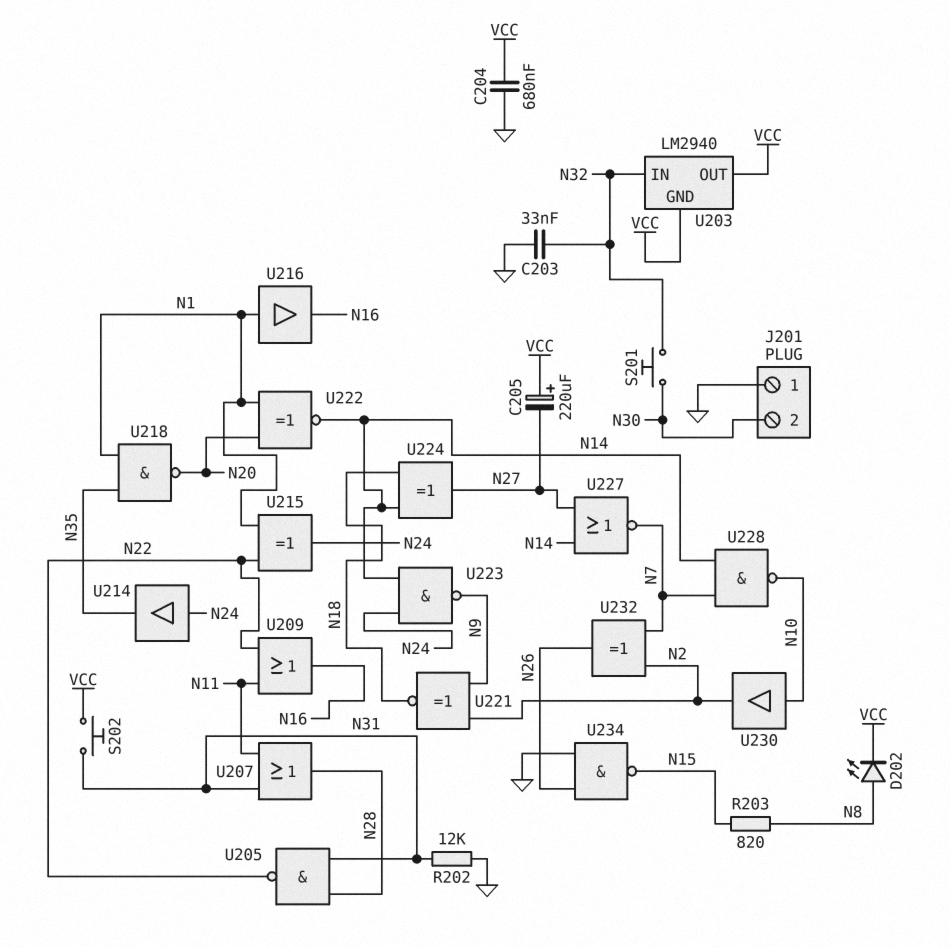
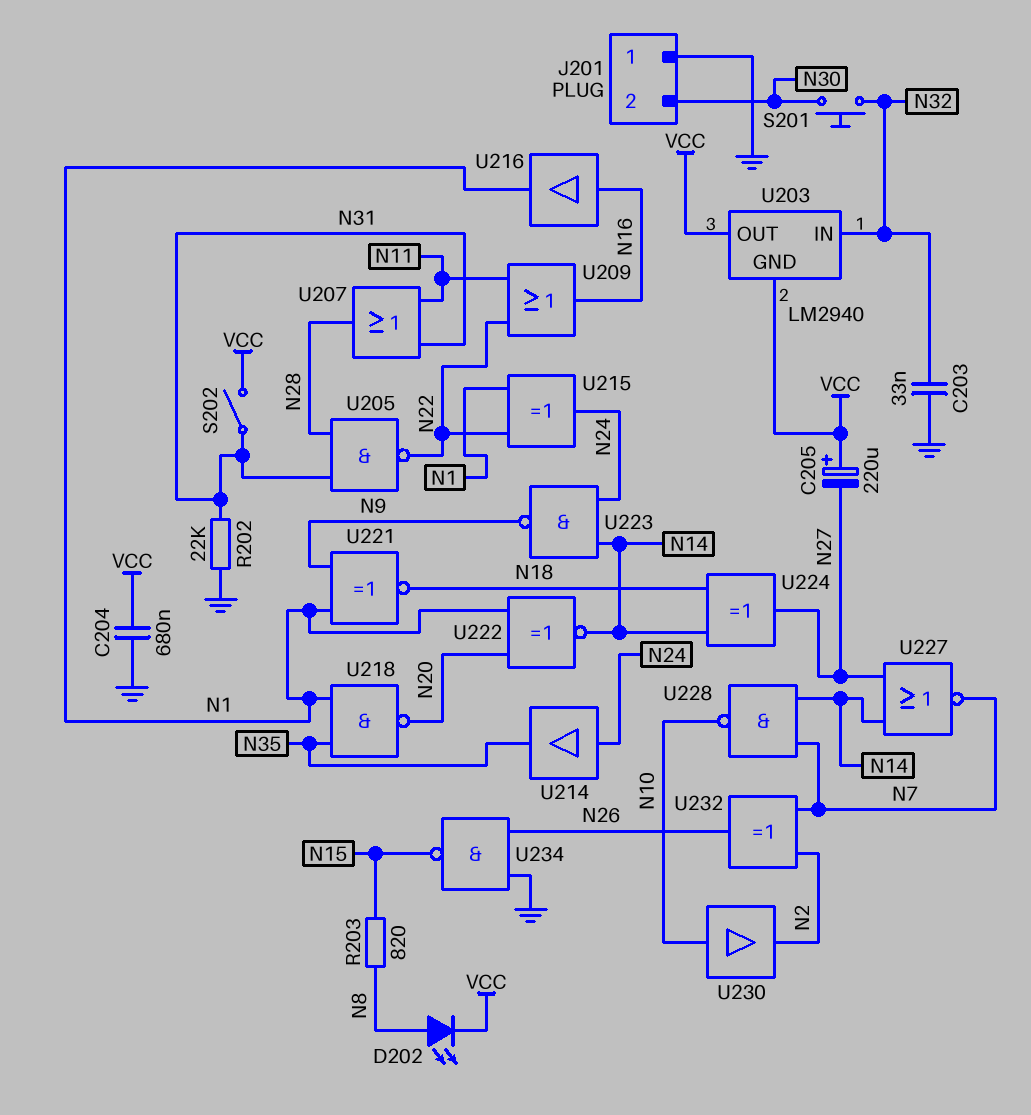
R202: 12k (GND, N31) -> 22k (GND, N31)
S202: button (N31, VCC) -> switch (N31, VCC)
U216: buffer (in N1, out N16) -> buffer (in N16, out N1)
U221: XNOR (in N2, in N9, out N18) -> XNOR (in N1, in N9, out N18)

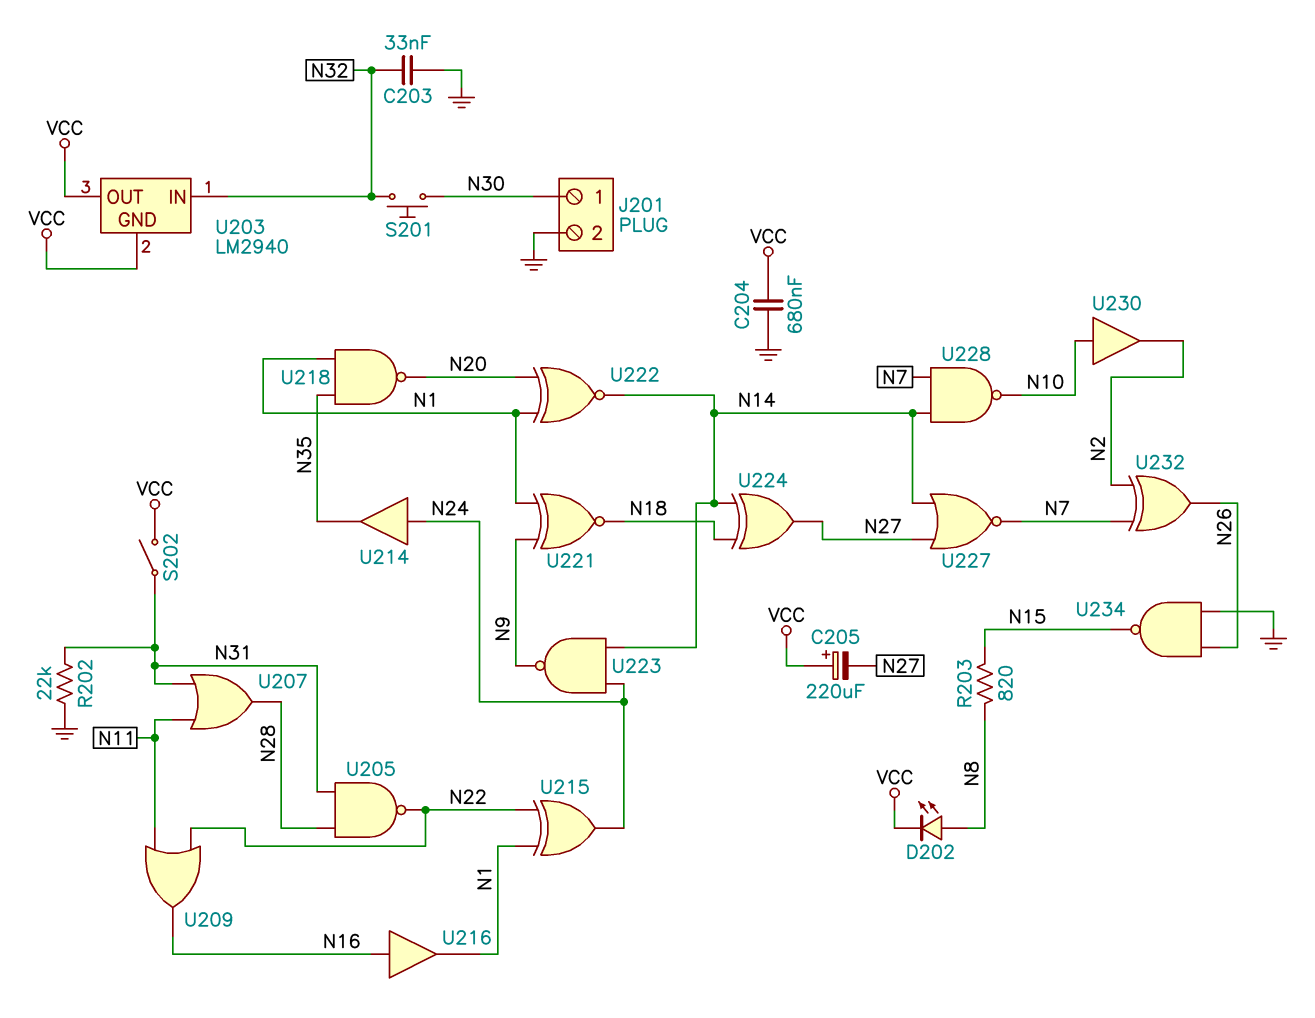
J201 pin 1: GND -> N30
J201 pin 2: N30 -> GND

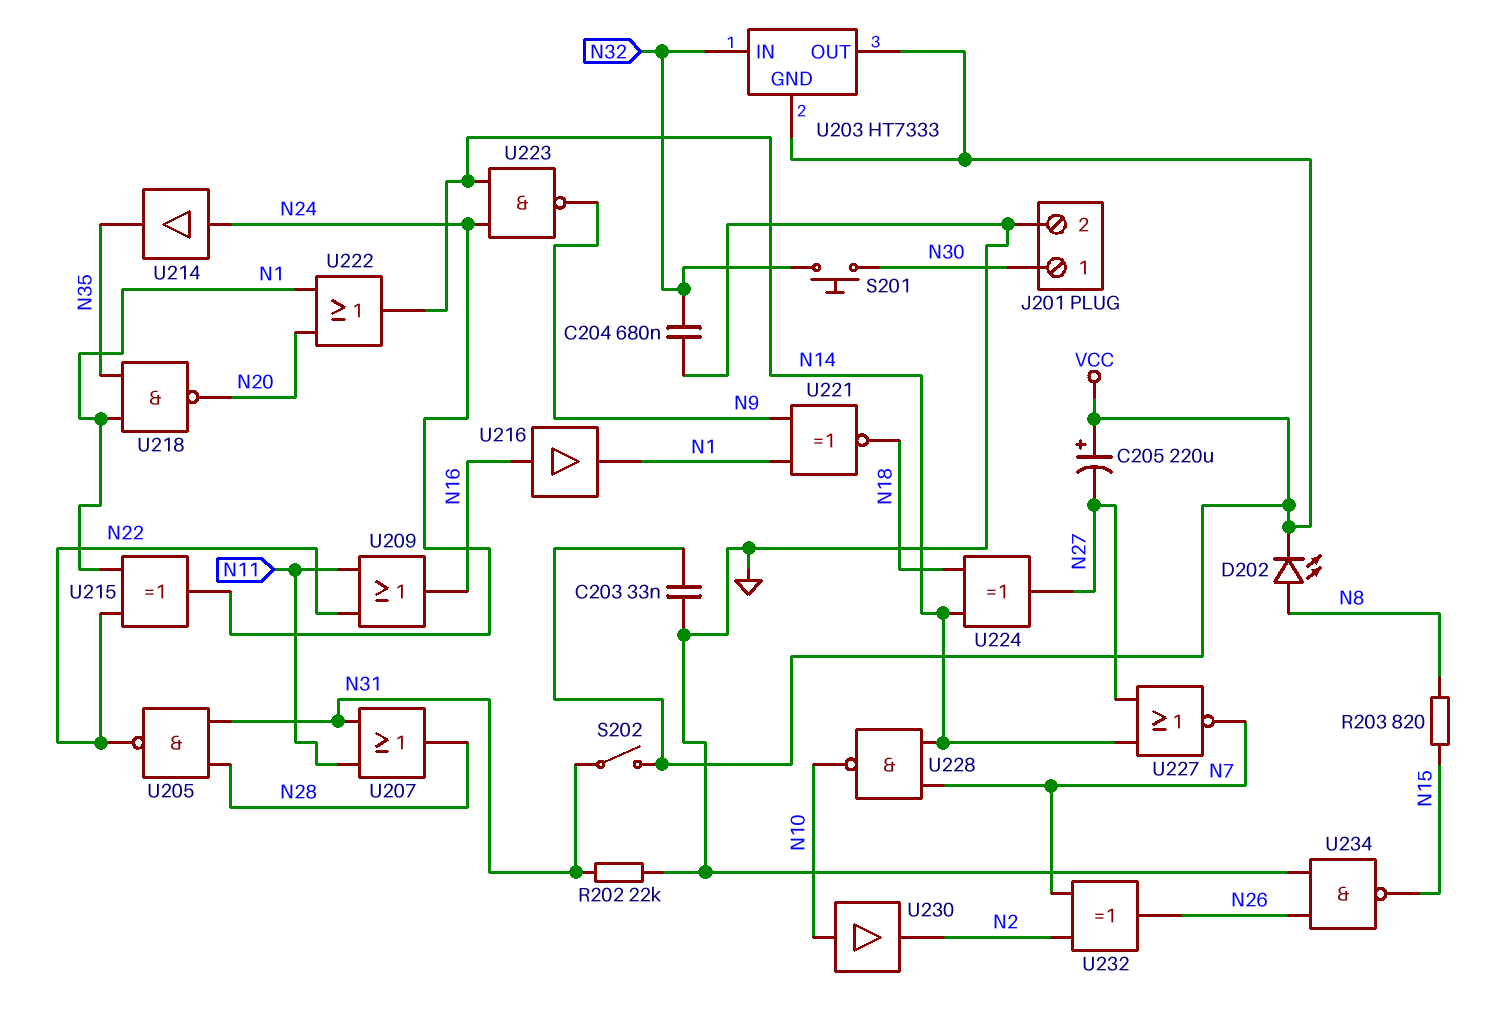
C203: 33nF (GND, N32) -> 33nF (GND, VCC)
C204: 680nF (GND, VCC) -> 680nF (GND, N32)
U203: LM2940 -> HT7333
U222: XNOR (in N1, in N20, out N14) -> OR (in N1, in N20, out N14)

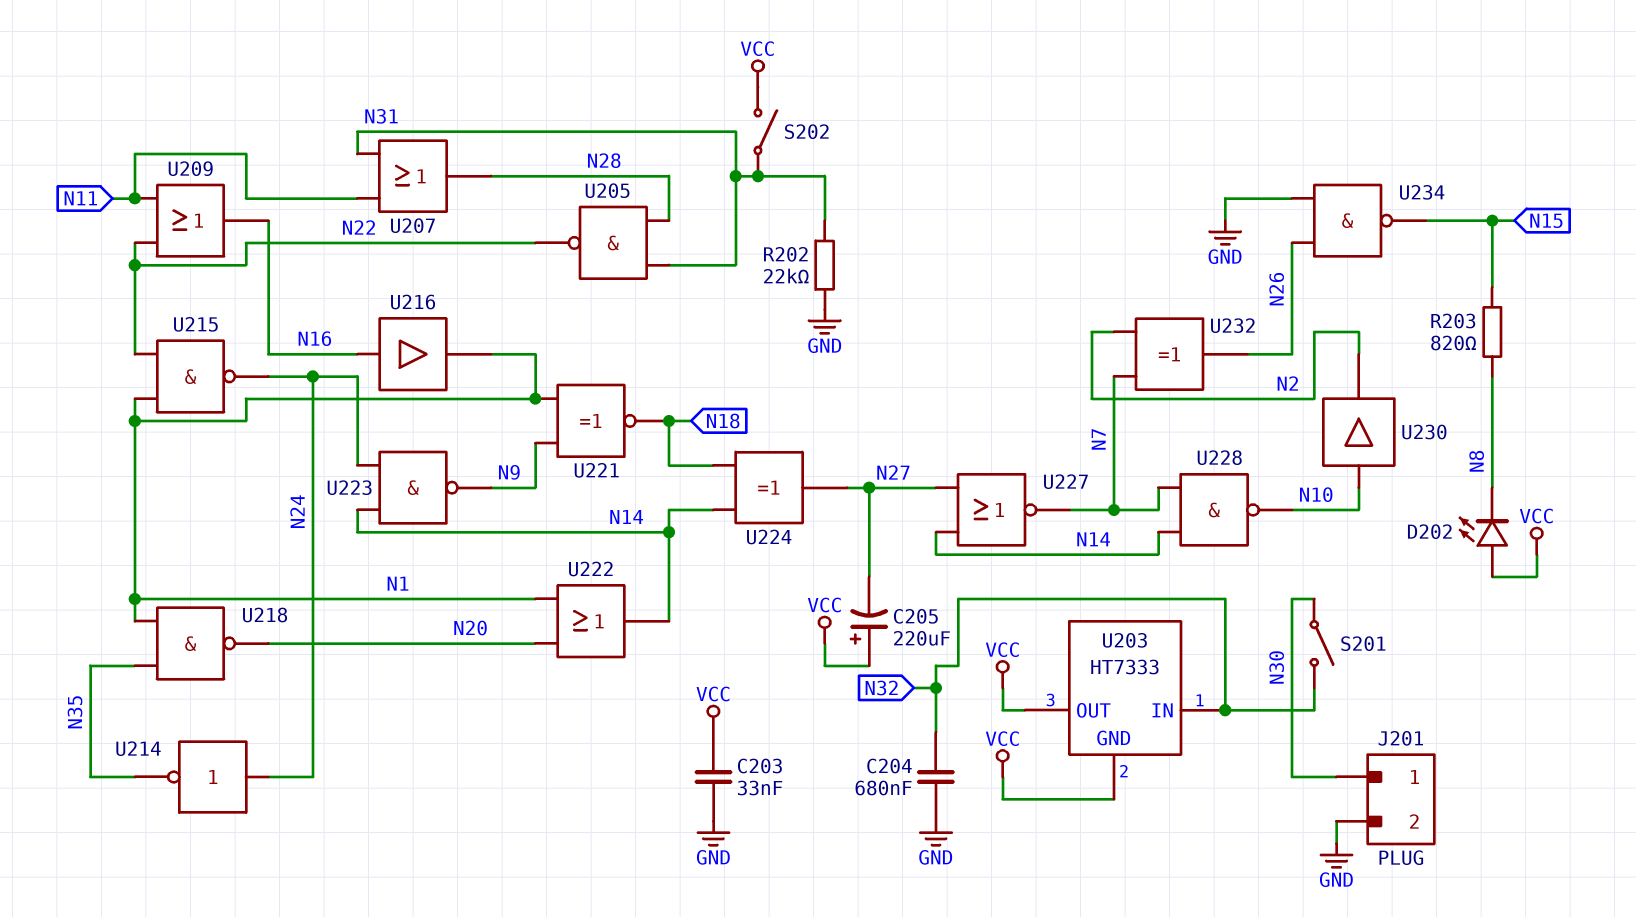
D202: LED (A N8, K VCC) -> LED (A VCC, K N8)
S201: button (N30, N32) -> switch (N30, N32)
U214: buffer (in N24, out N35) -> NOT (in N24, out N35)
U215: XOR (in N1, in N22, out N24) -> NAND (in N1, in N22, out N24)

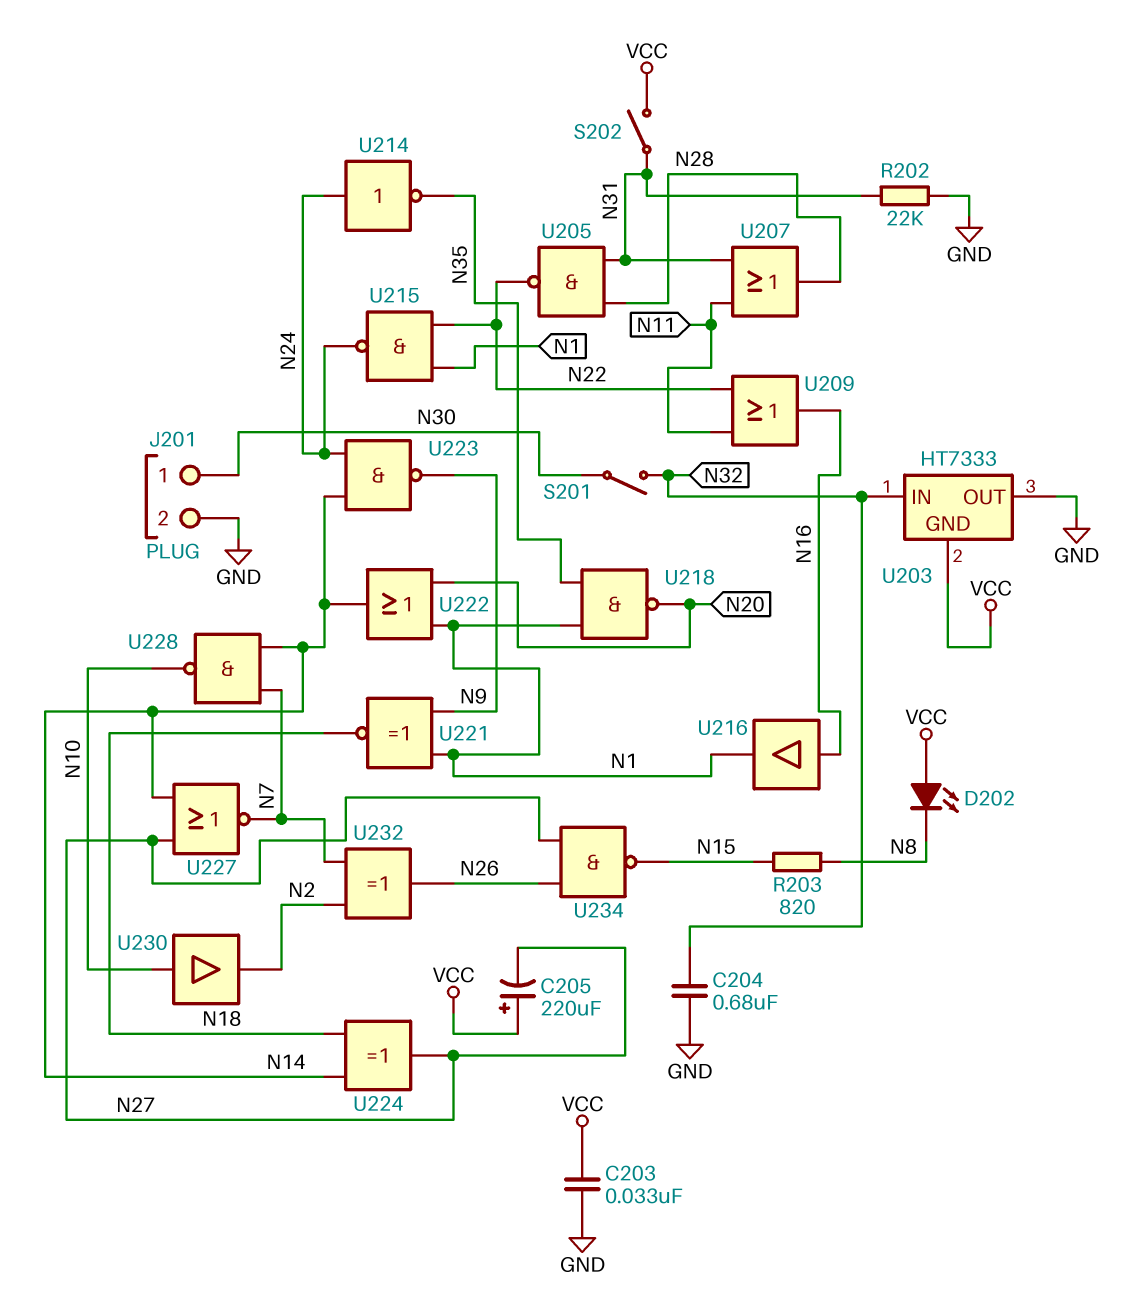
U203 pin OUT: VCC -> GND
U234: NAND (in GND, in N26, out N15) -> NAND (in N26, in N27, out N15)

